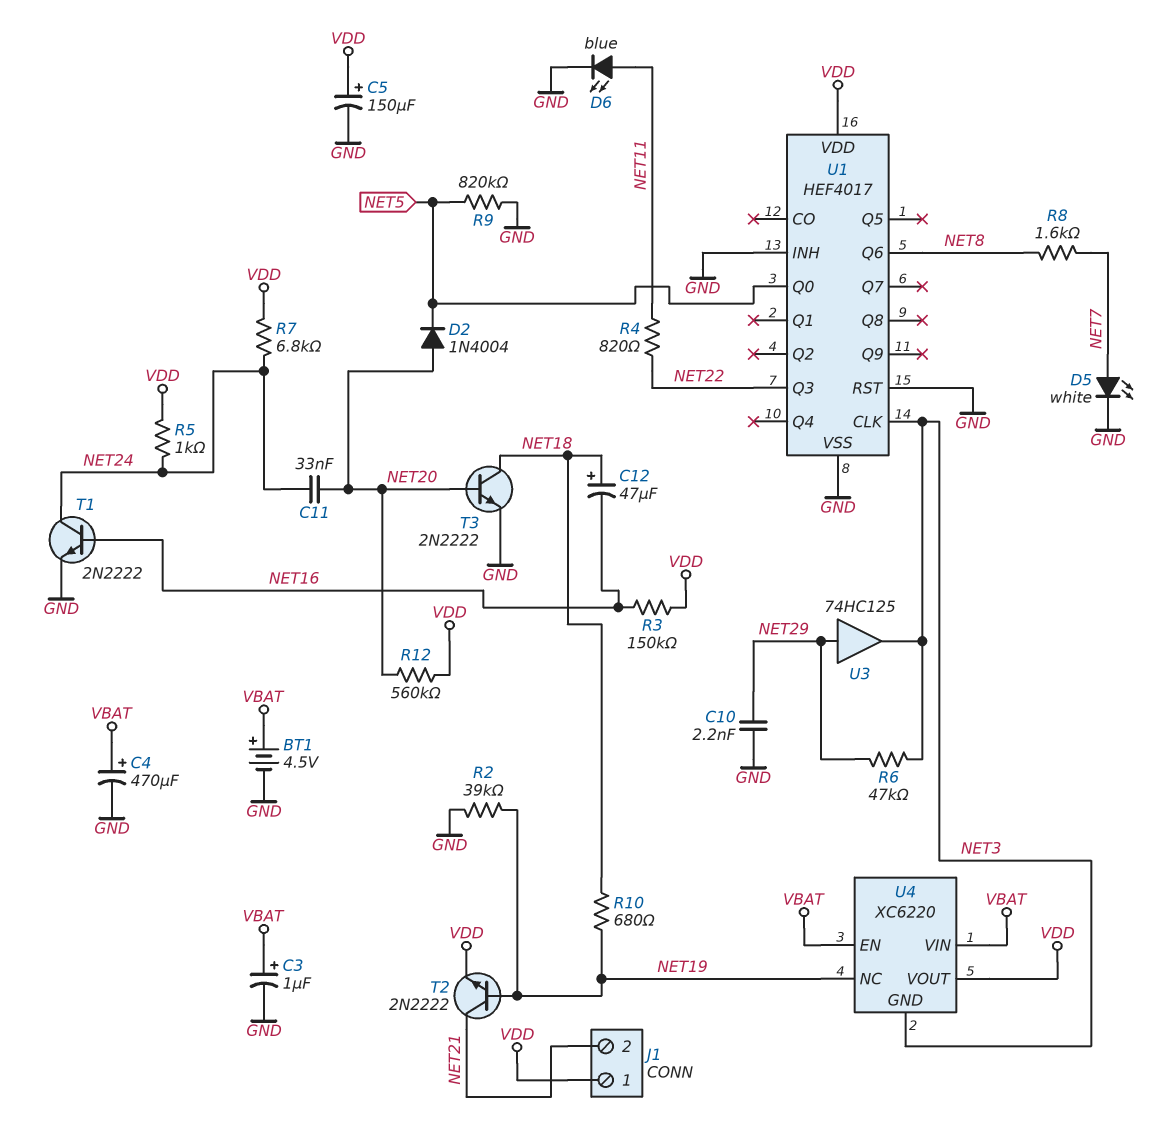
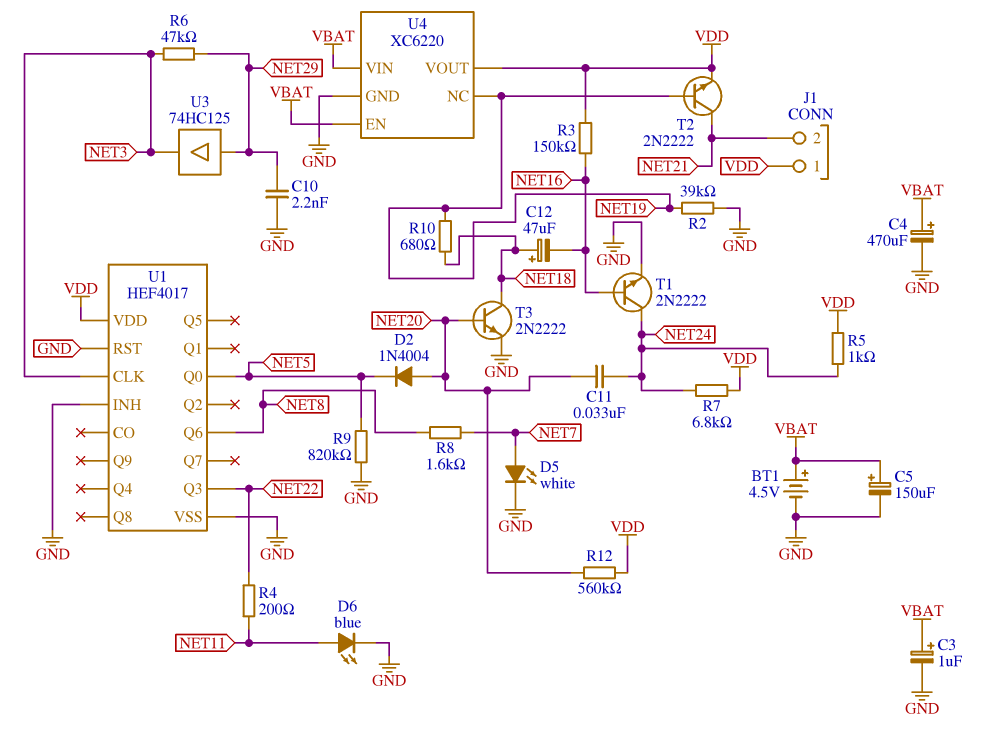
C5: 150uF (plus VDD, minus GND) -> 150uF (plus VBAT, minus GND)
R4: 820 (NET11, NET22) -> 200 (NET11, NET22)
U4 pin GND: NET3 -> GND

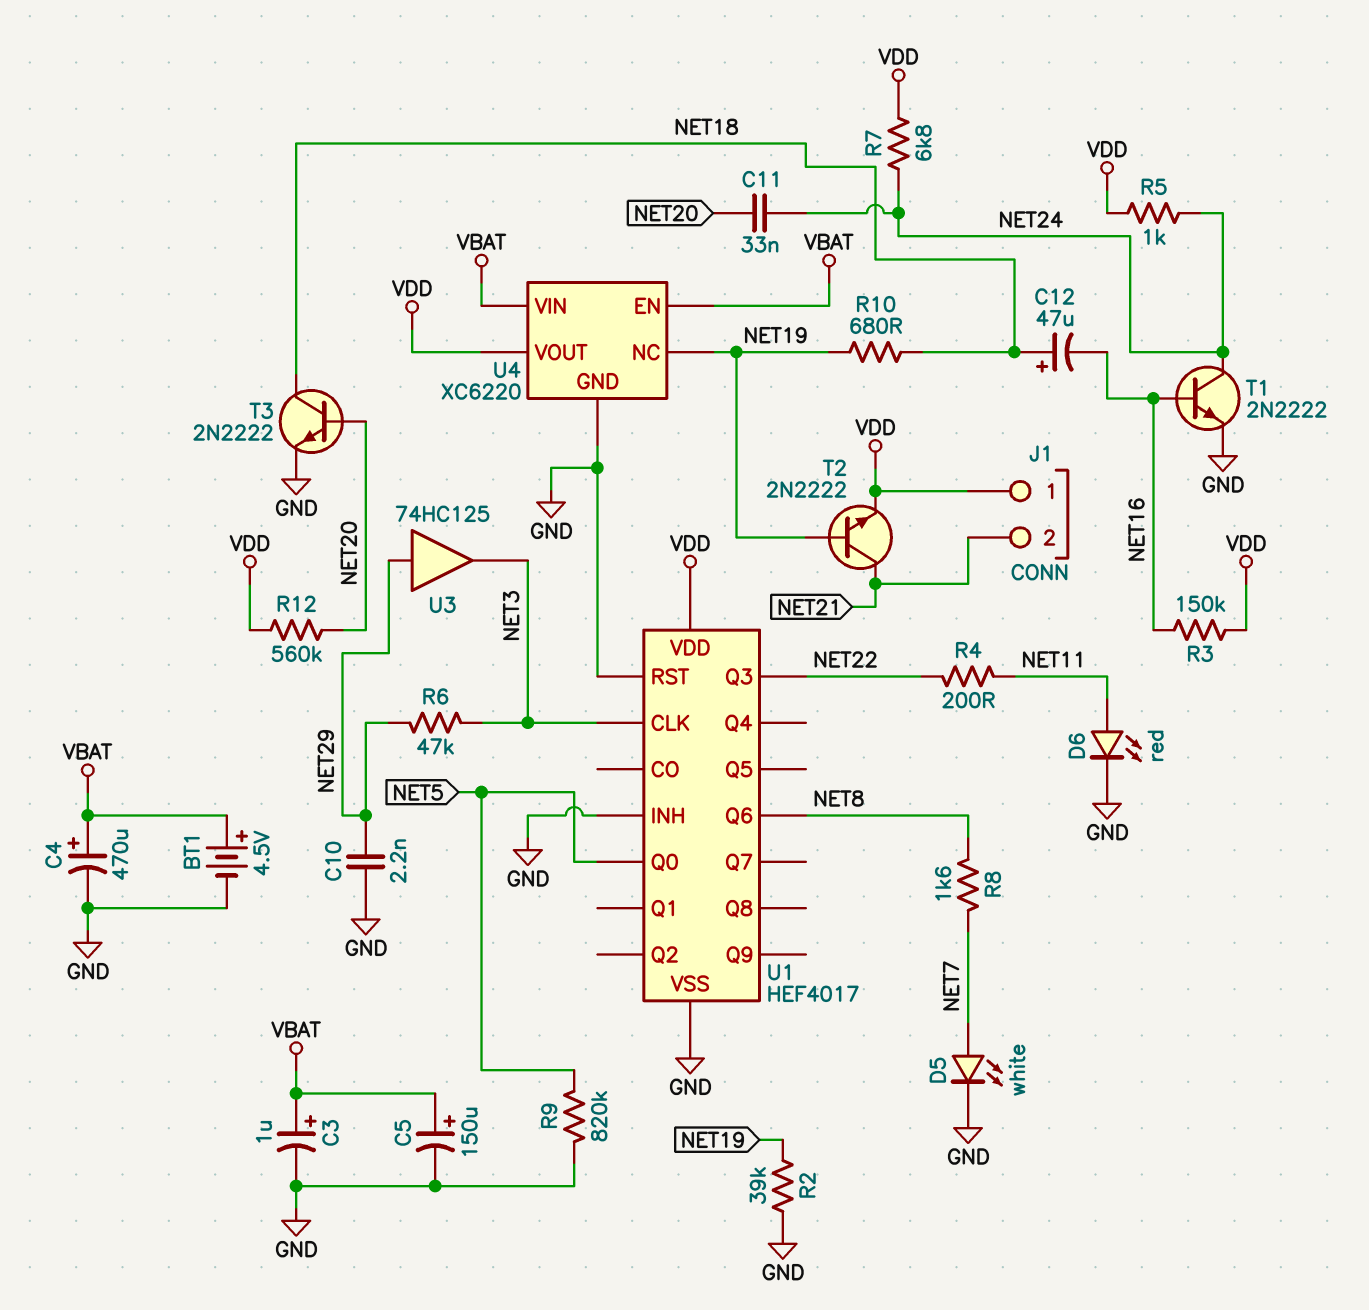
D2: diode 1N4004 (A NET20, K NET5) -> none
D6: LED blue (A NET11, K GND) -> LED red (A NET11, K GND)

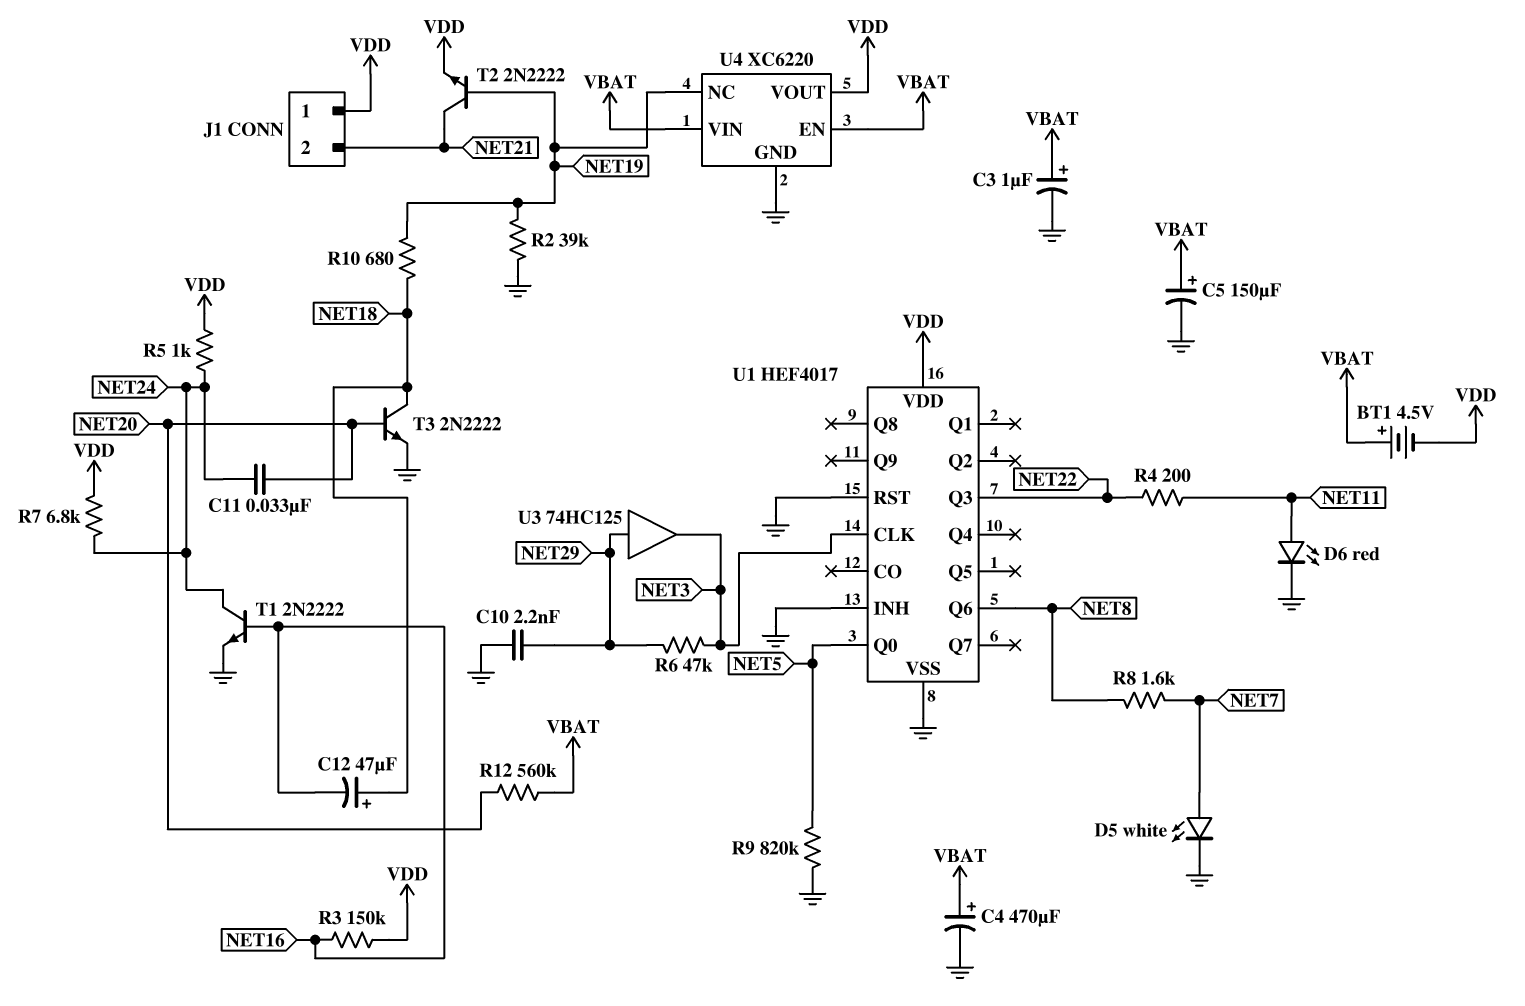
BT1: 4.5V (plus VBAT, minus GND) -> 4.5V (plus VBAT, minus VDD)
R12: 560k (NET20, VDD) -> 560k (NET20, VBAT)

